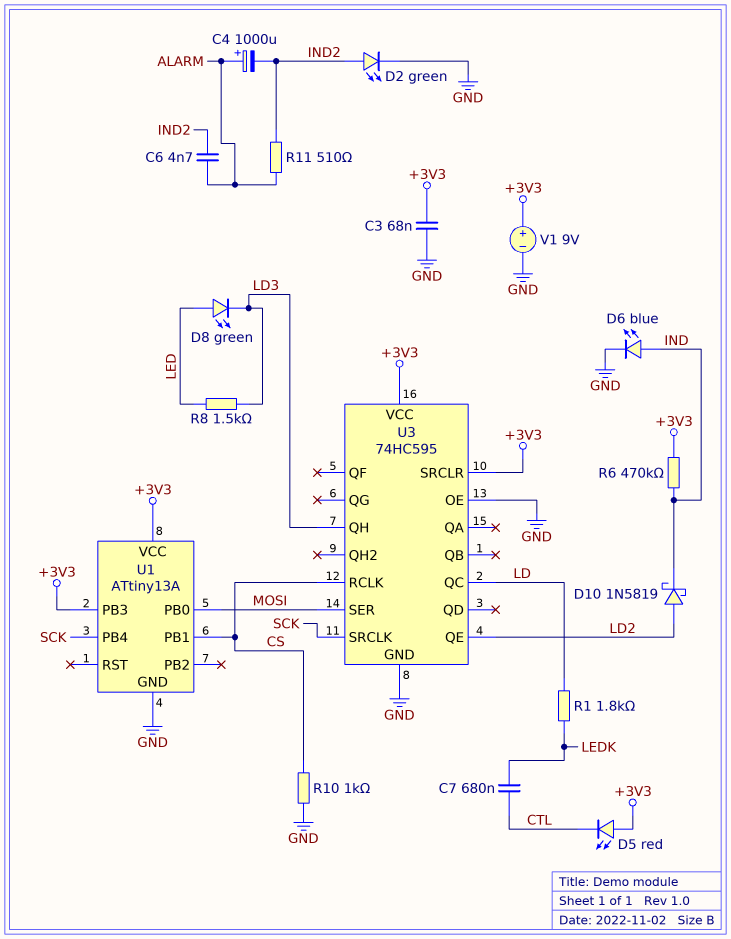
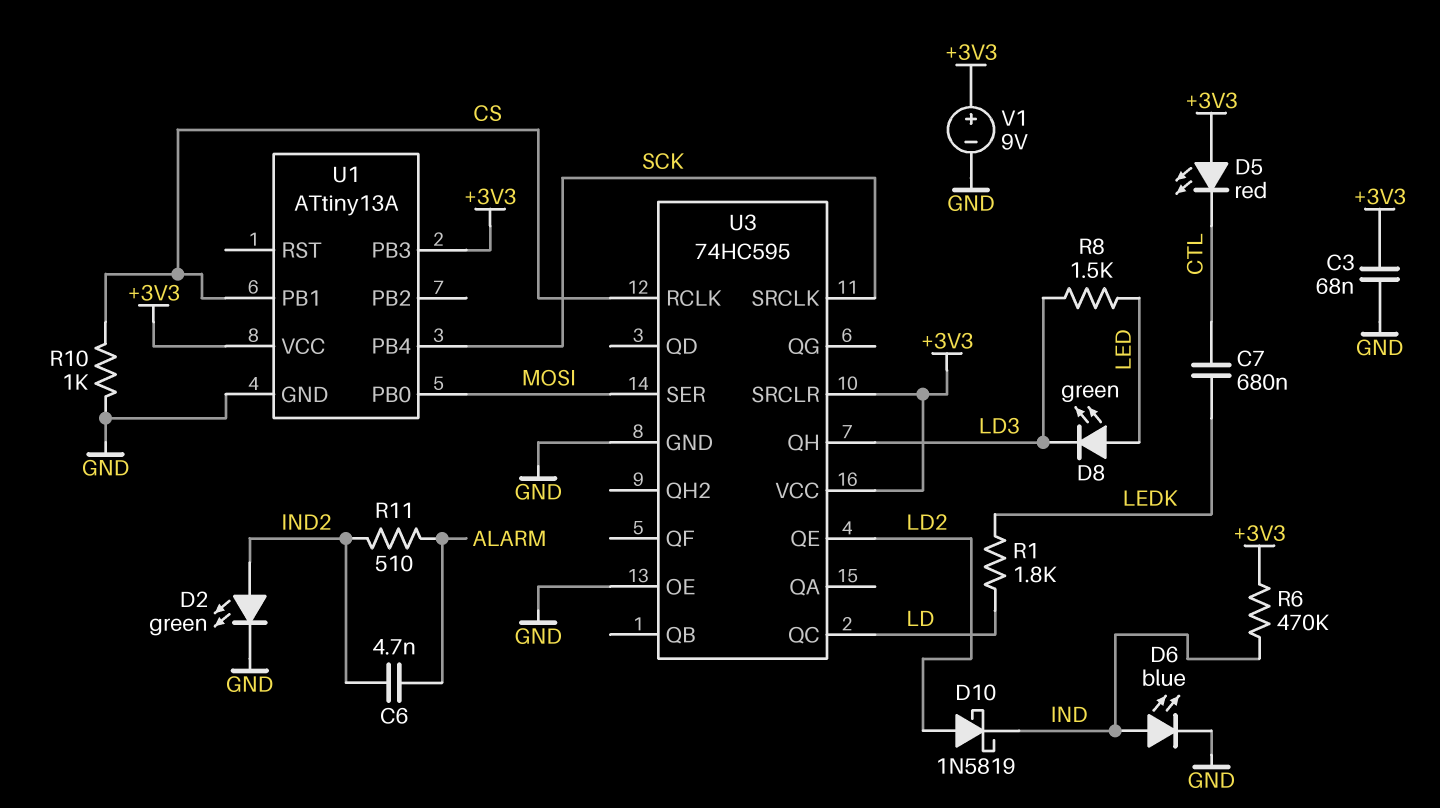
C4: 1000uF (plus ALARM, minus IND2) -> none

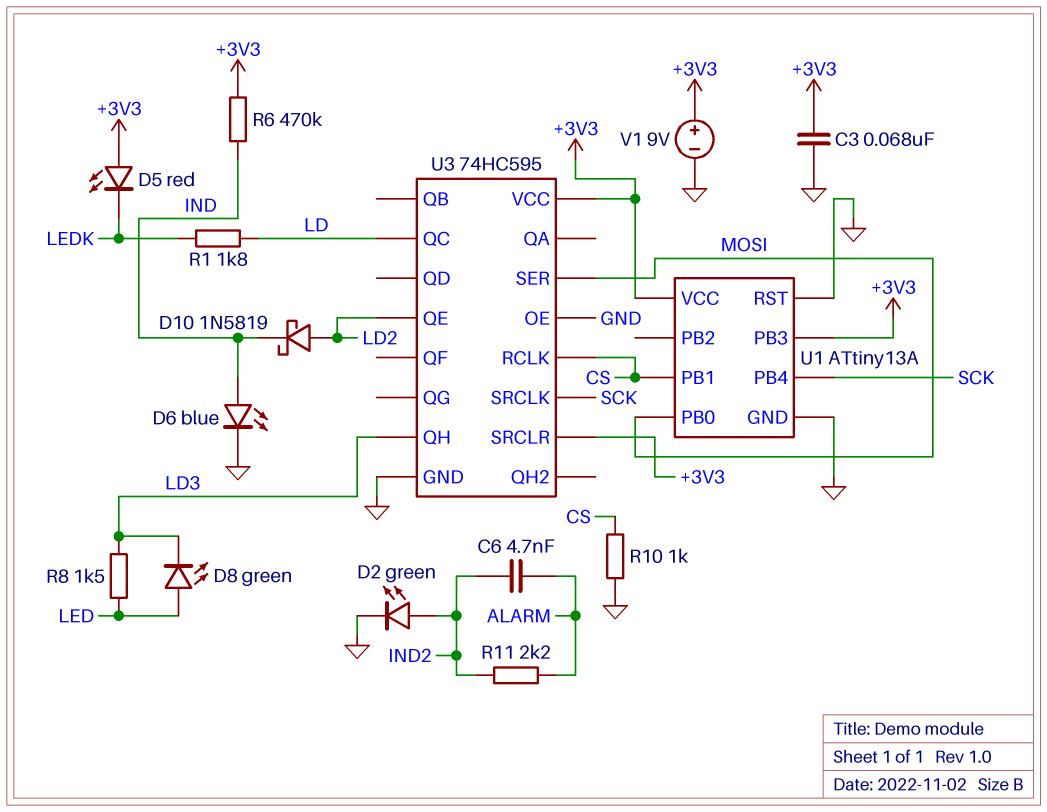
C7: 680nF (CTL, LEDK) -> none
D5: LED red (A +3V3, K CTL) -> LED red (A +3V3, K LEDK)
R11: 510 (ALARM, IND2) -> 2.2k (ALARM, IND2)
U1 pin RST: none -> GND

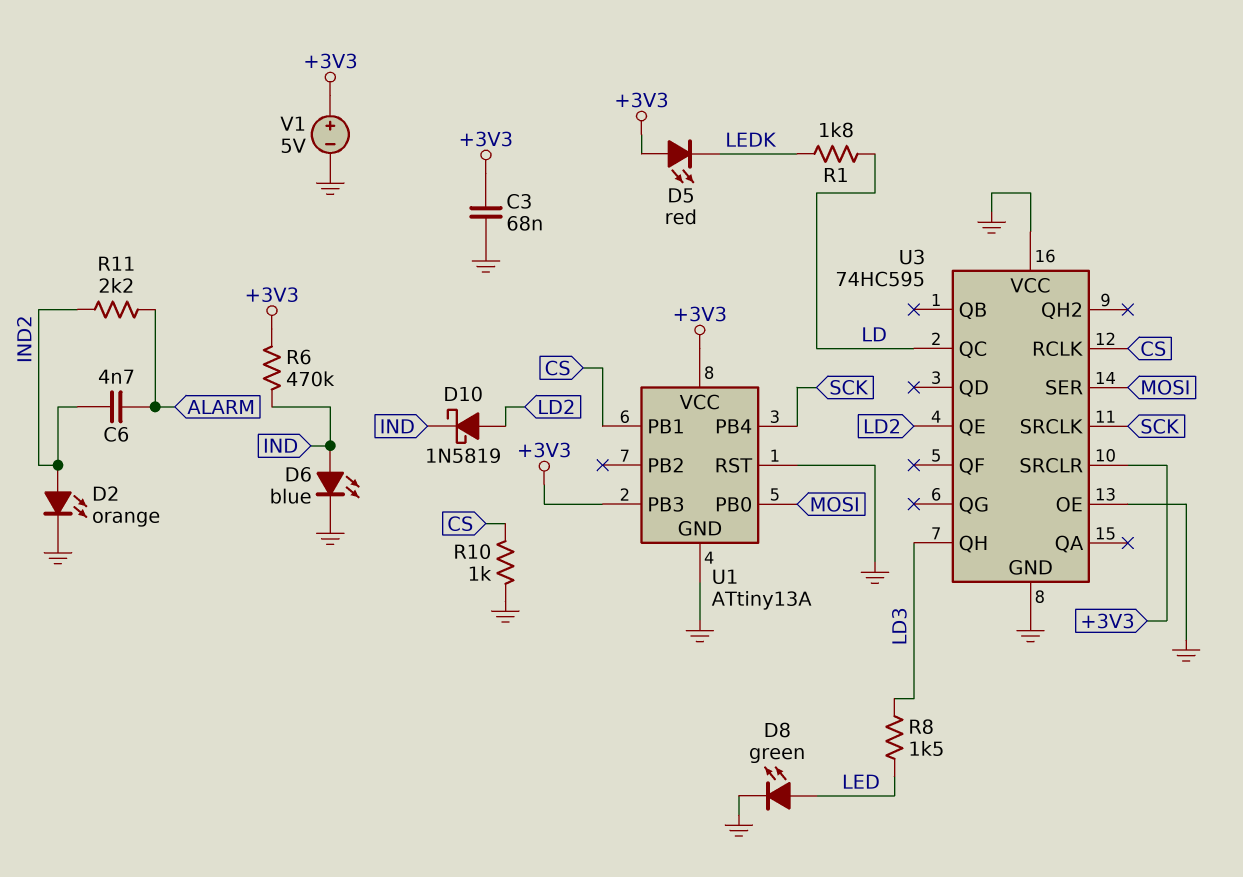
D2: LED green (A IND2, K GND) -> LED orange (A IND2, K GND)
D8: LED green (A LED, K LD3) -> LED green (A LED, K GND)
U3 pin VCC: +3V3 -> GND
V1: 9V (plus +3V3, minus GND) -> 5V (plus +3V3, minus GND)

